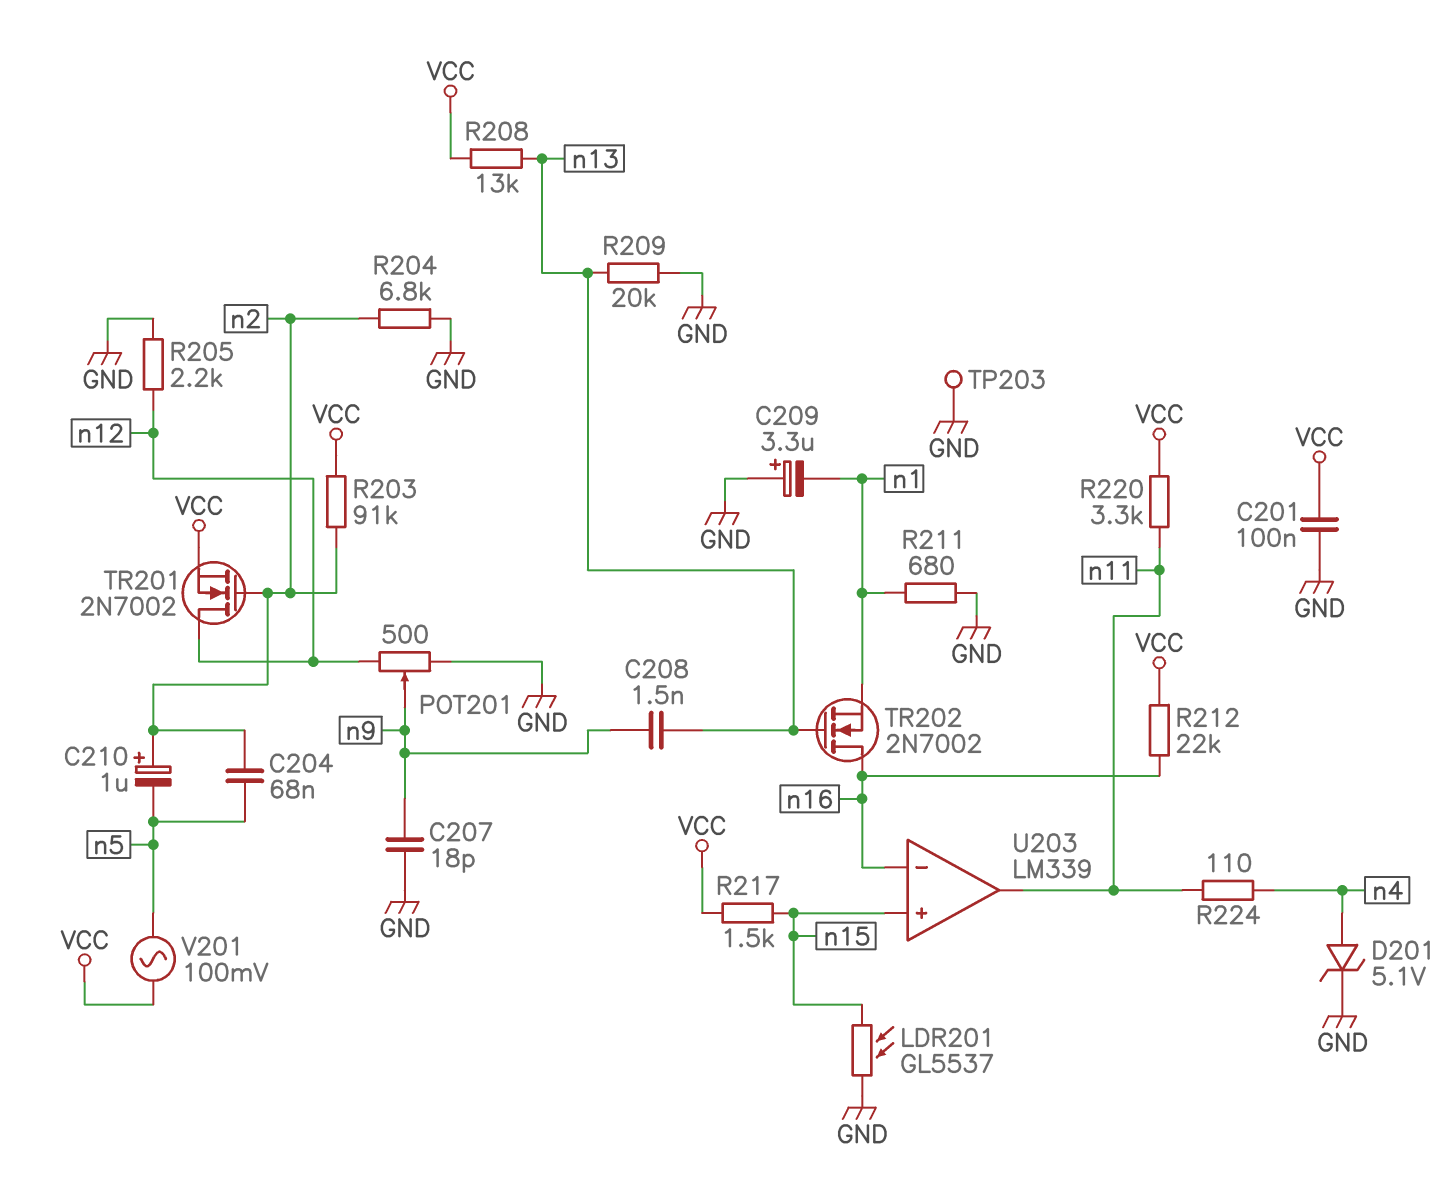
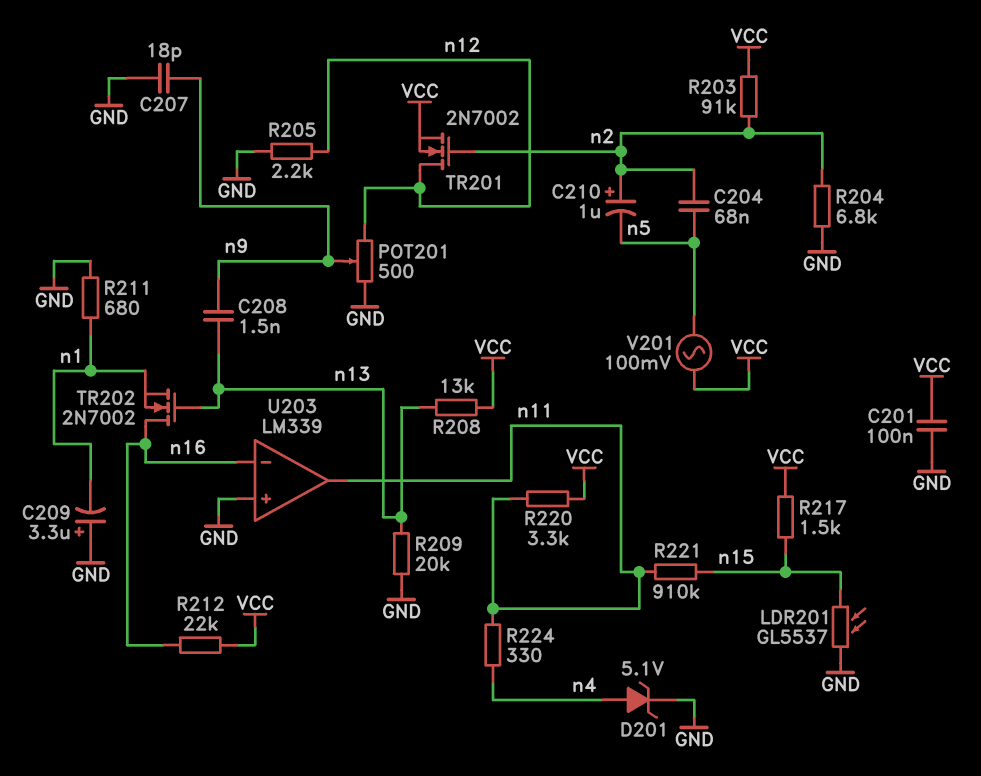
R221: none -> 910k (n11, n15)
R224: 110 (n4, n11) -> 330 (n4, n11)
TP203: test point (GND) -> none
U203 pin in+: n15 -> GND

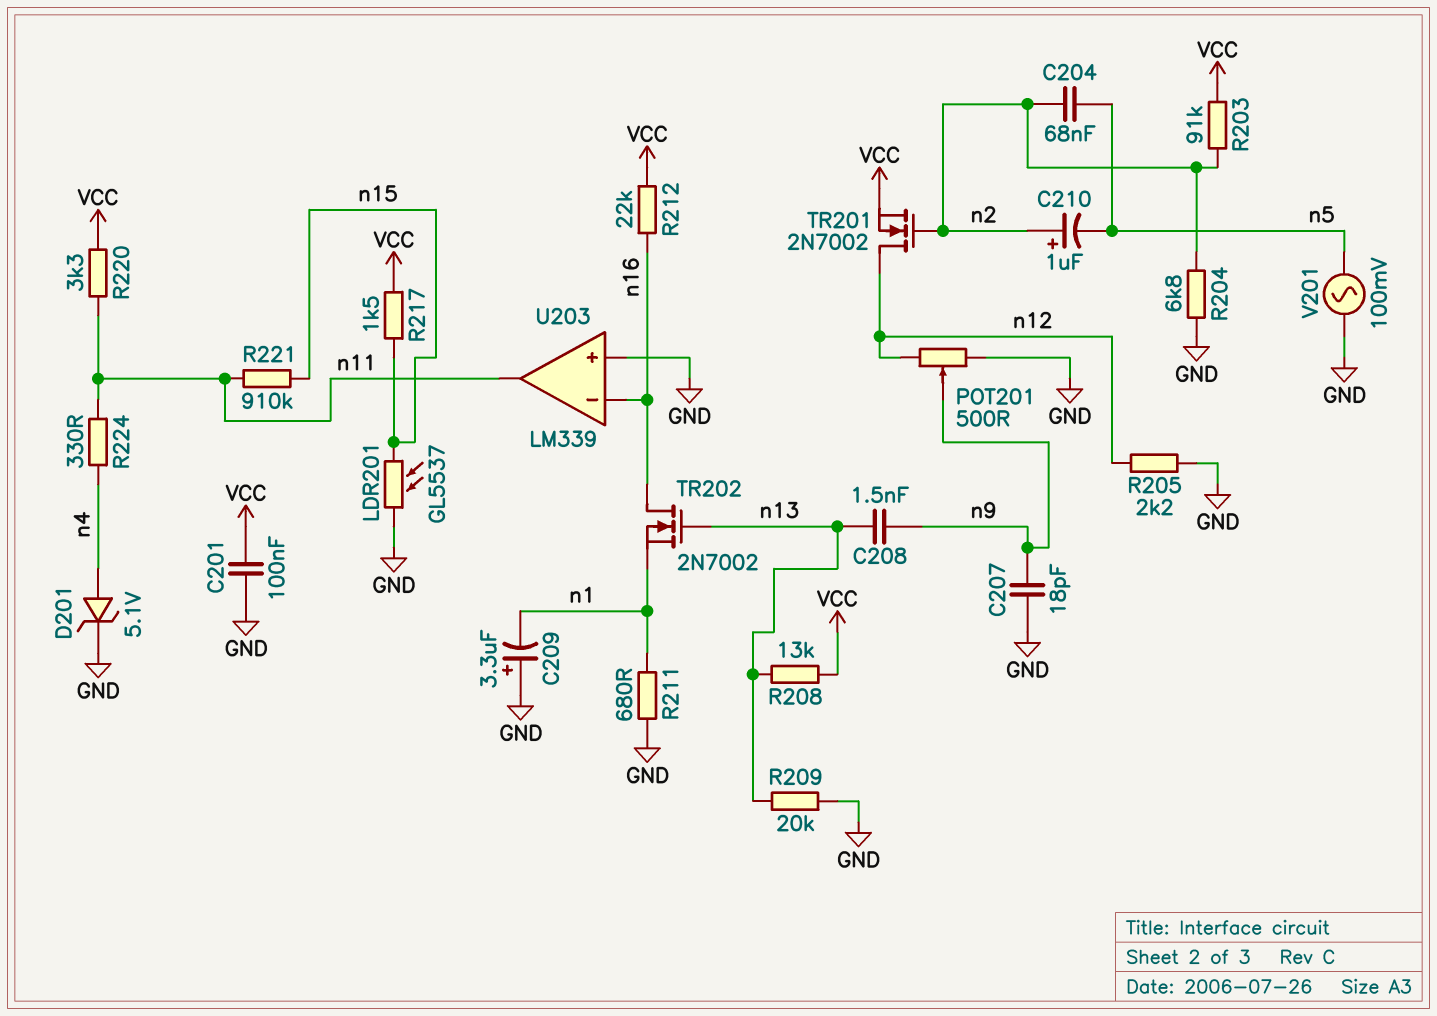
V201: AC 100mV (VCC, n5) -> AC 100mV (GND, n5)

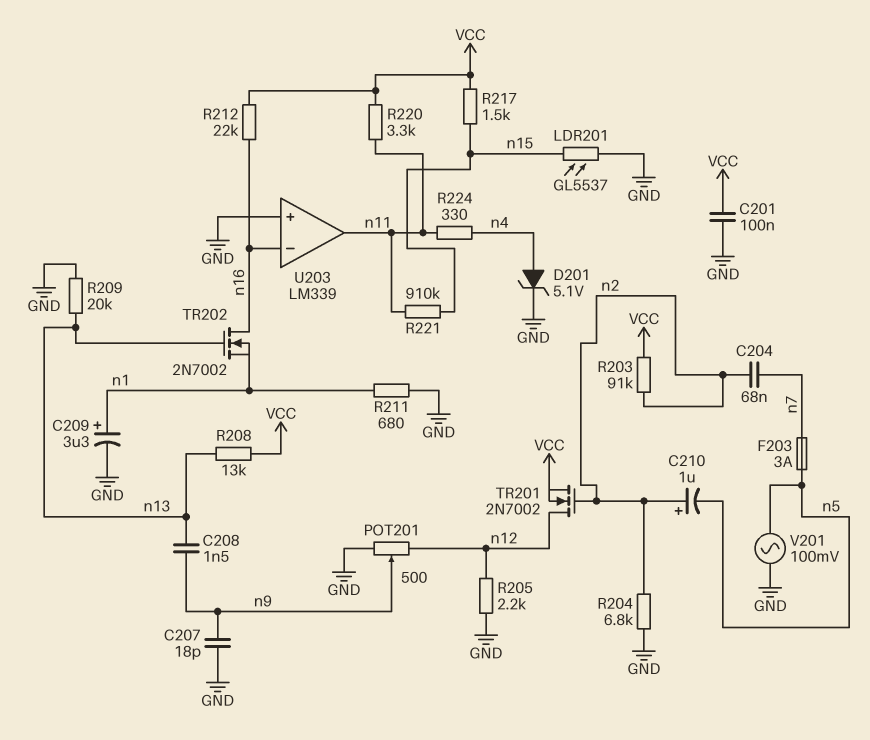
C204: 68nF (n2, n5) -> 68nF (n2, n7)
C209: 3.3uF (plus GND, minus n1) -> 3.3uF (plus n1, minus GND)
F203: none -> 3A (n5, n7)

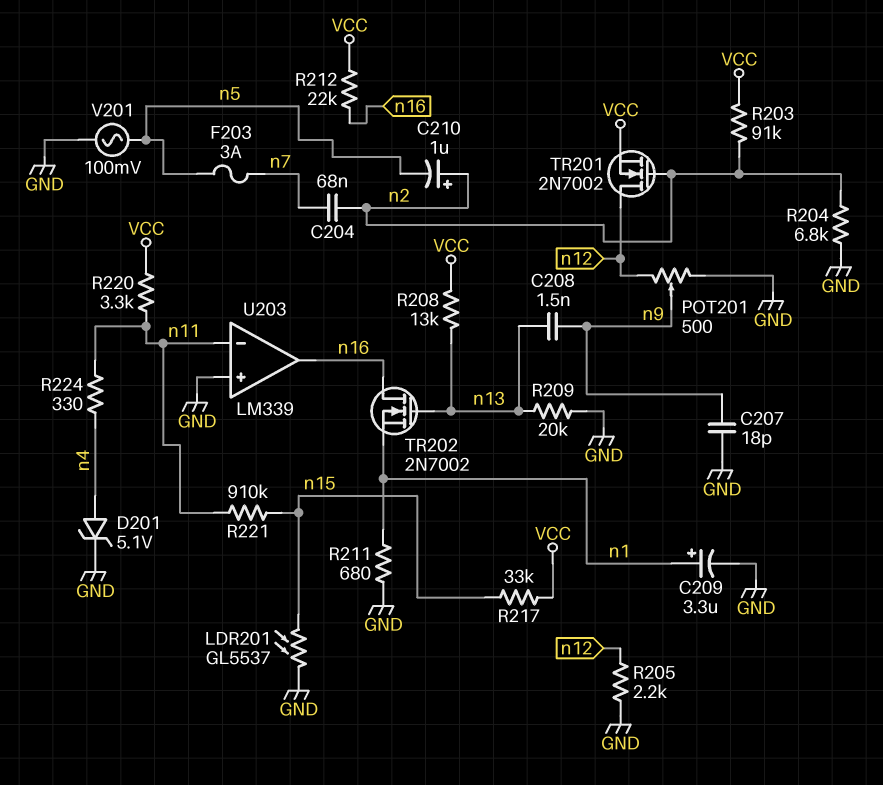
C201: 100nF (GND, VCC) -> none
R217: 1.5k (VCC, n15) -> 33k (VCC, n15)
U203 pin in-: n16 -> n11
U203 pin out: n11 -> n16

